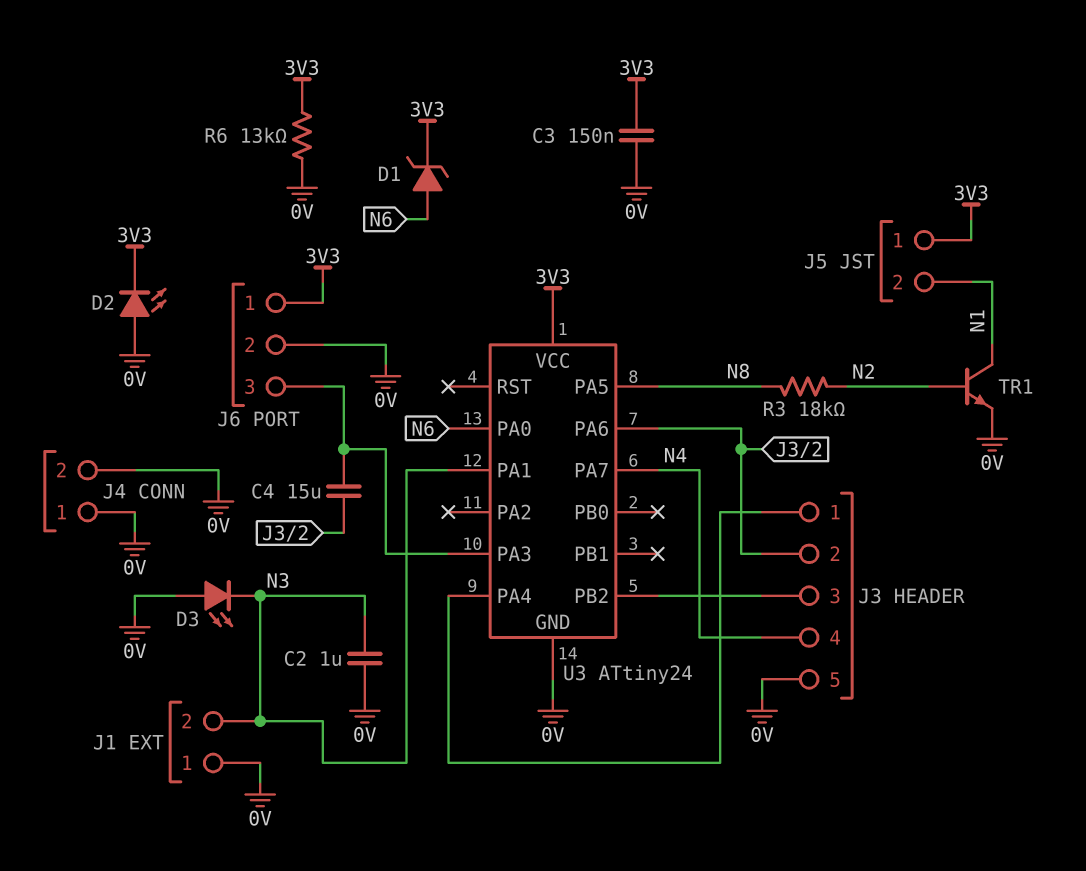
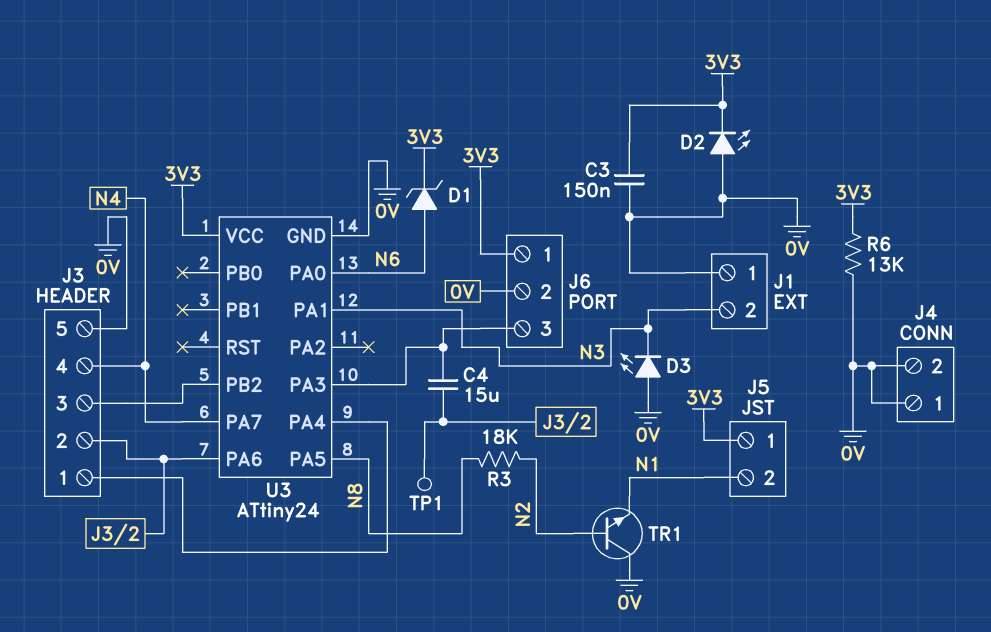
C2: 1uF (0V, N3) -> none
TP1: none -> test point (J3/2)
TR1: NPN (B N2, C N1, E 0V) -> NPN (B N2, C 0V, E N1)

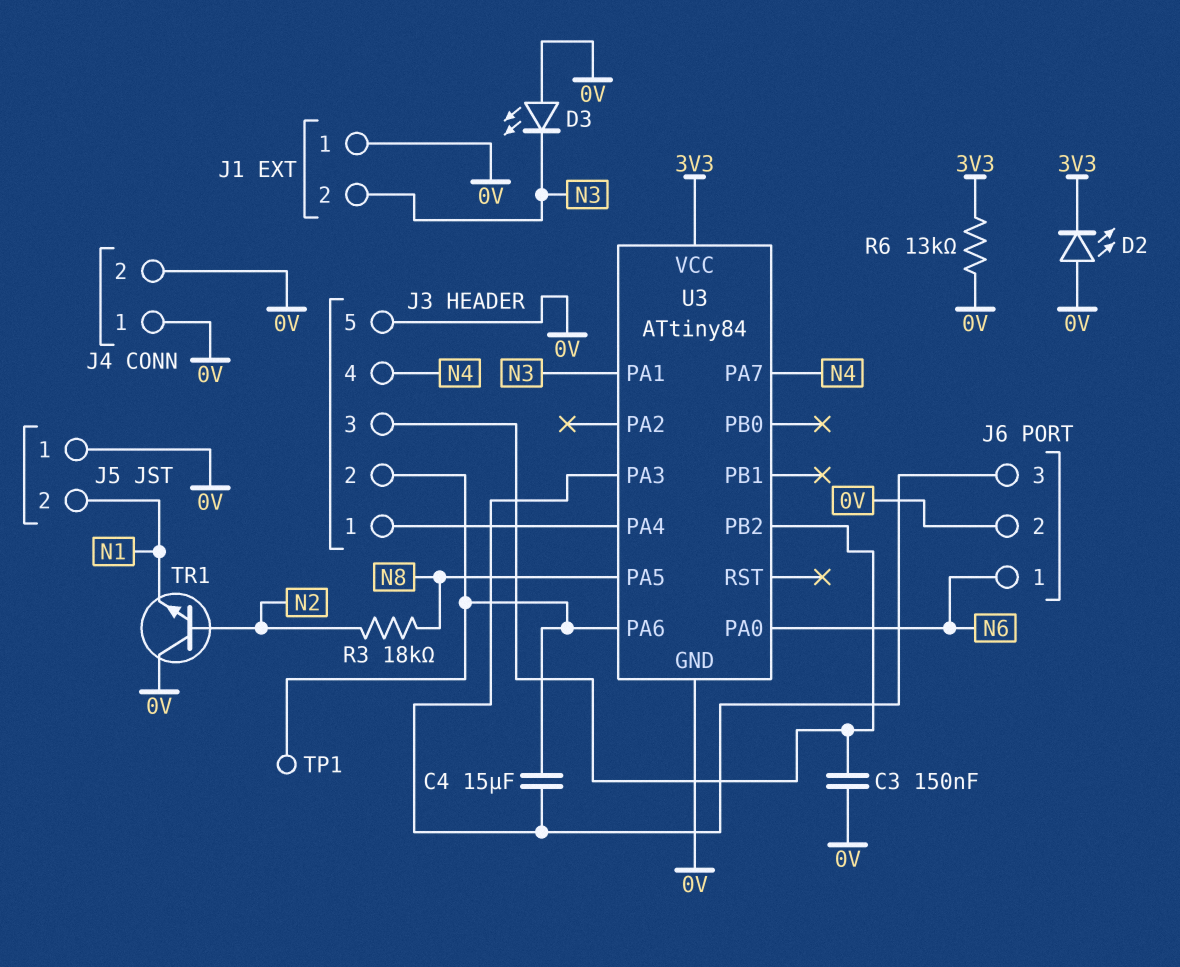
C3: 150nF (0V, 3V3) -> 150nF (0V, J3/3)
D1: zener (A N6, K 3V3) -> none
J5 pin 1: 3V3 -> 0V
J6 pin 1: 3V3 -> N6
U3: ATtiny24 -> ATtiny84

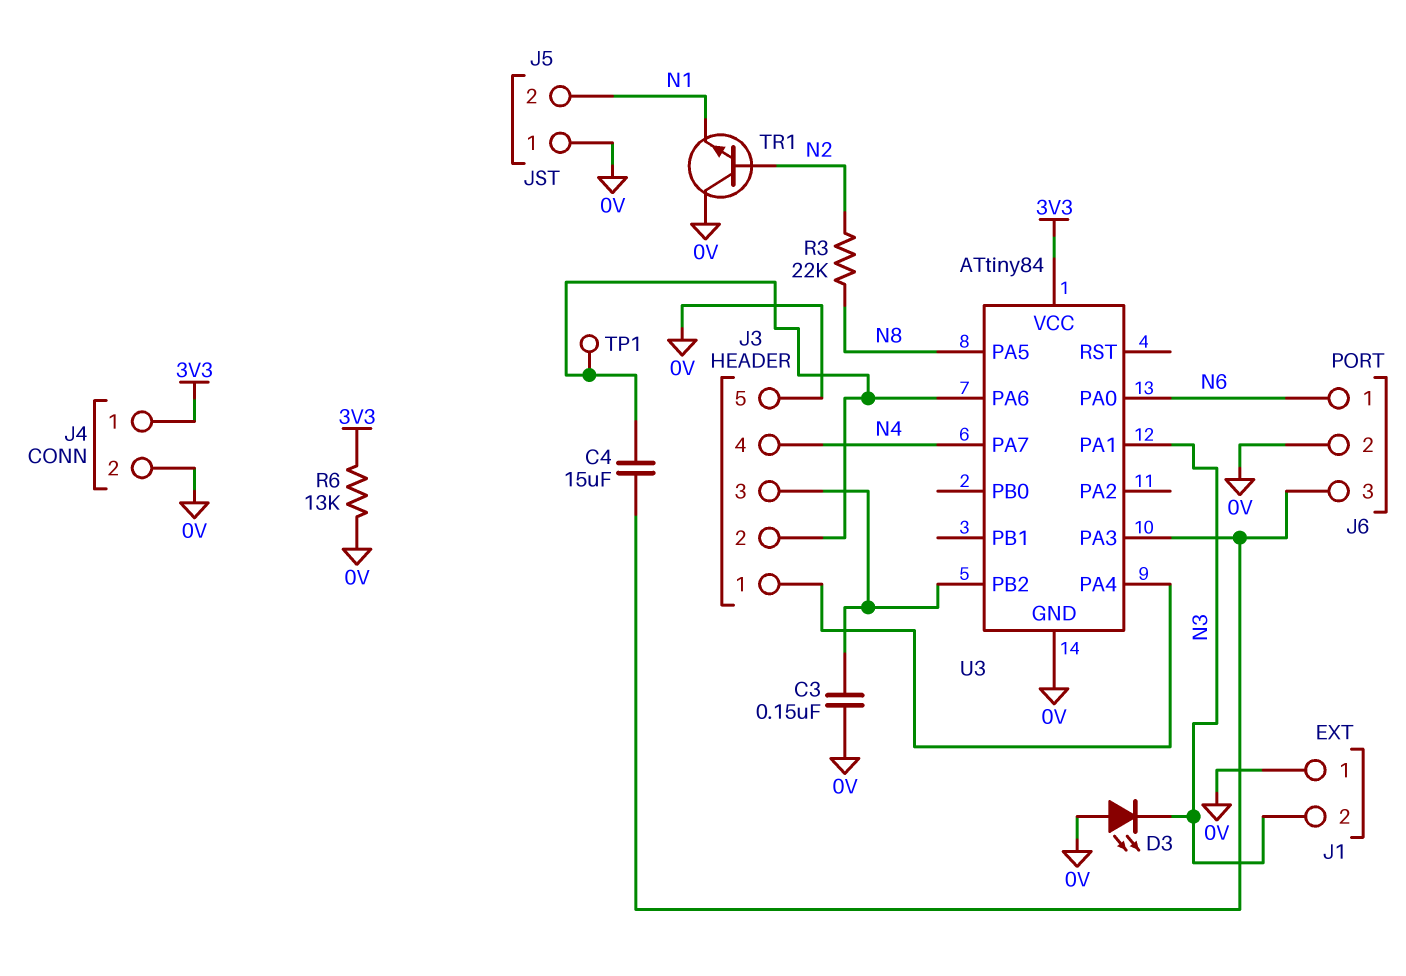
D2: LED (A 0V, K 3V3) -> none
J4 pin 1: 0V -> 3V3
R3: 18k (N2, N8) -> 22k (N2, N8)

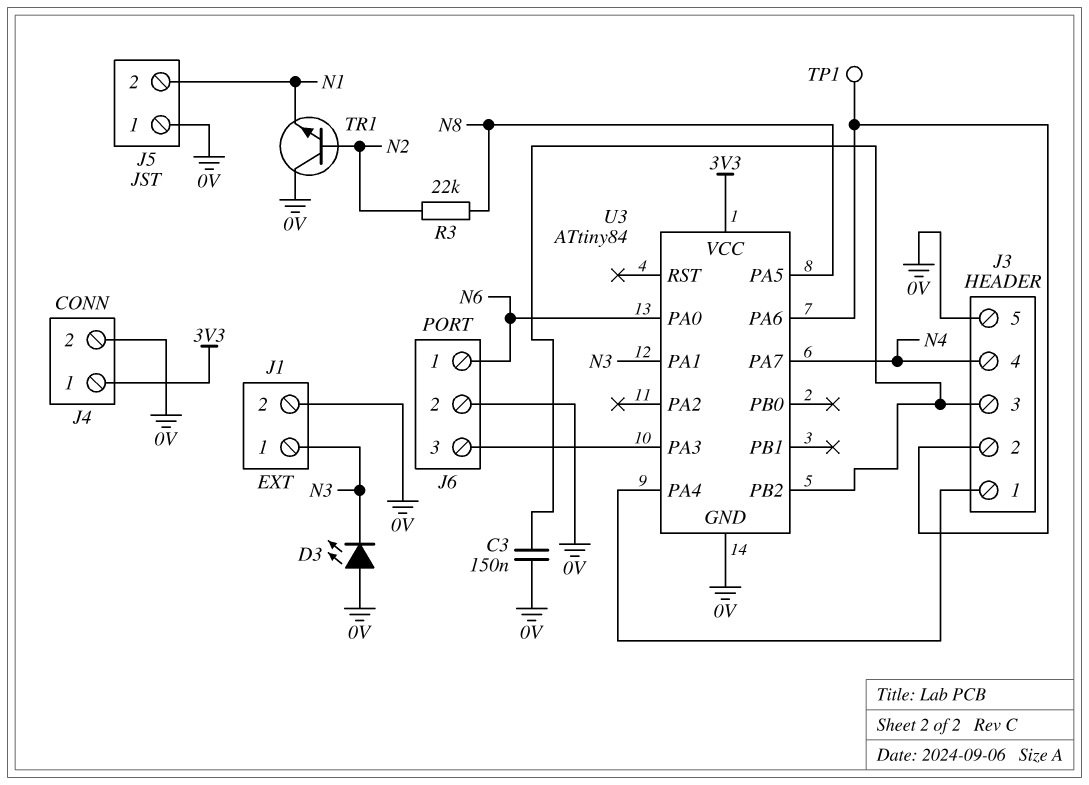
C4: 15uF (J3/2, J6/3) -> none
J1 pin 1: 0V -> N3
J1 pin 2: N3 -> 0V
R6: 13k (0V, 3V3) -> none

